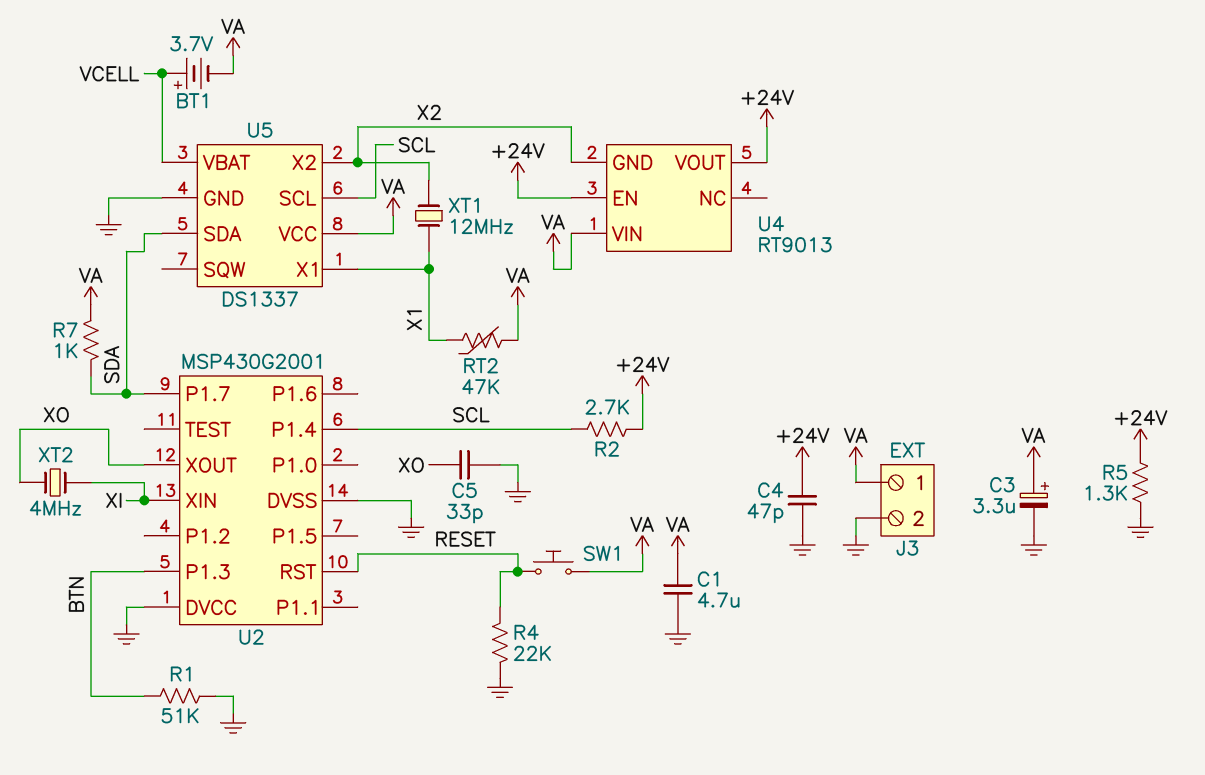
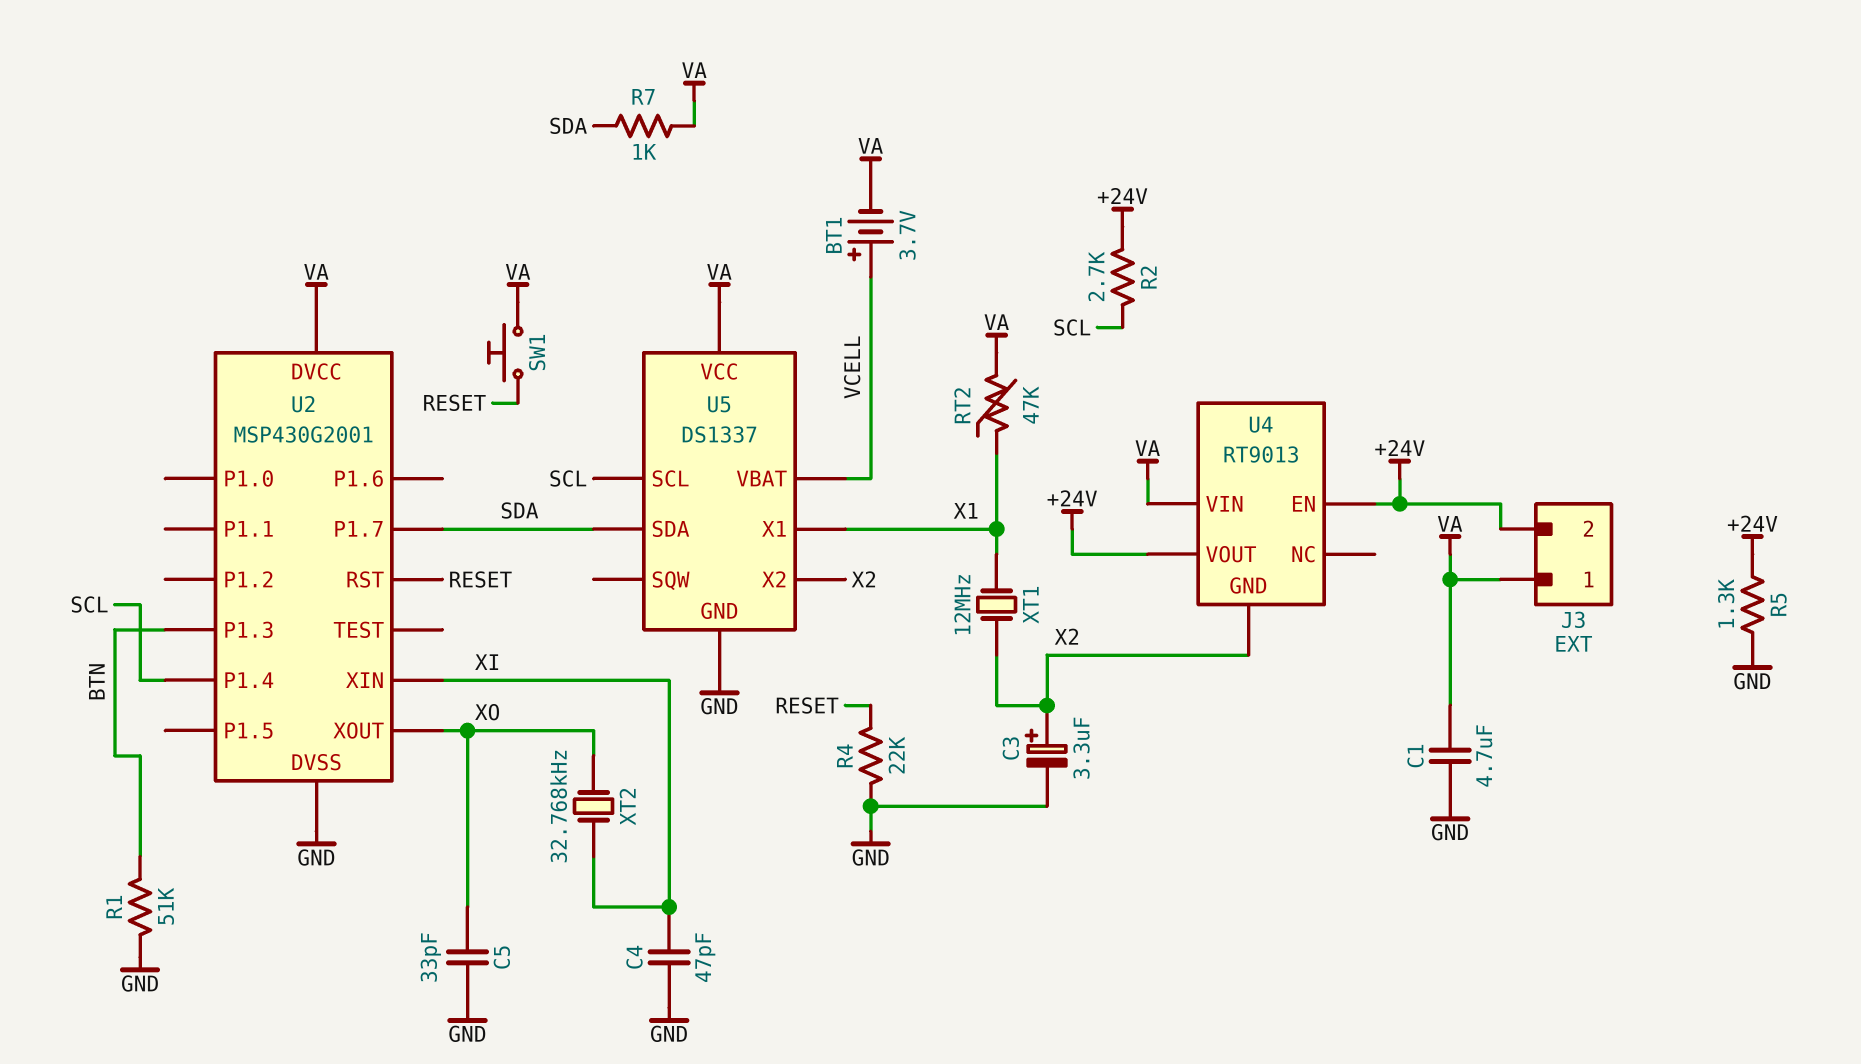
C3: 3.3uF (plus VA, minus GND) -> 3.3uF (plus X2, minus GND)
C4: 47pF (+24V, GND) -> 47pF (GND, XI)
J3 pin 2: GND -> +24V
U2 pin DVCC: GND -> VA
XT2: 4MHz (XI, XO) -> 32.768kHz (XI, XO)

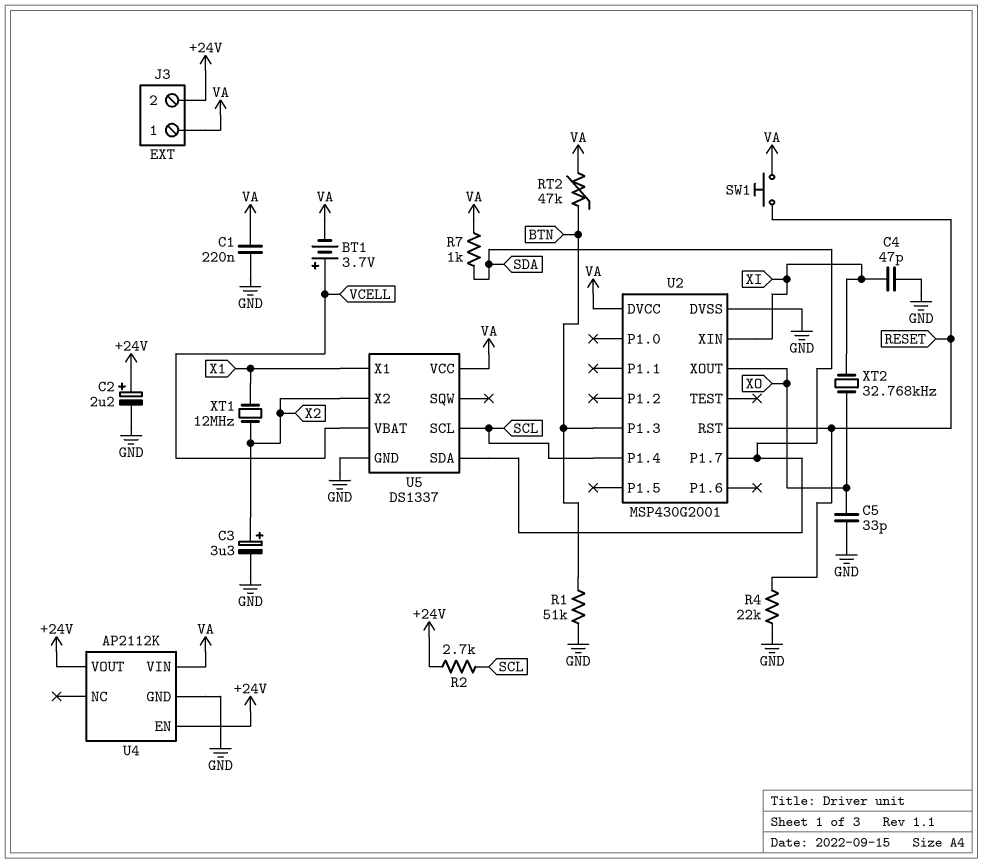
C1: 4.7uF (GND, VA) -> 220nF (GND, VA)
C2: none -> 2.2uF (plus +24V, minus GND)
R5: 1.3k (+24V, GND) -> none
RT2: 47k (VA, X1) -> 47k (BTN, VA)
U4: RT9013 -> AP2112K
U4 pin GND: X2 -> GND

